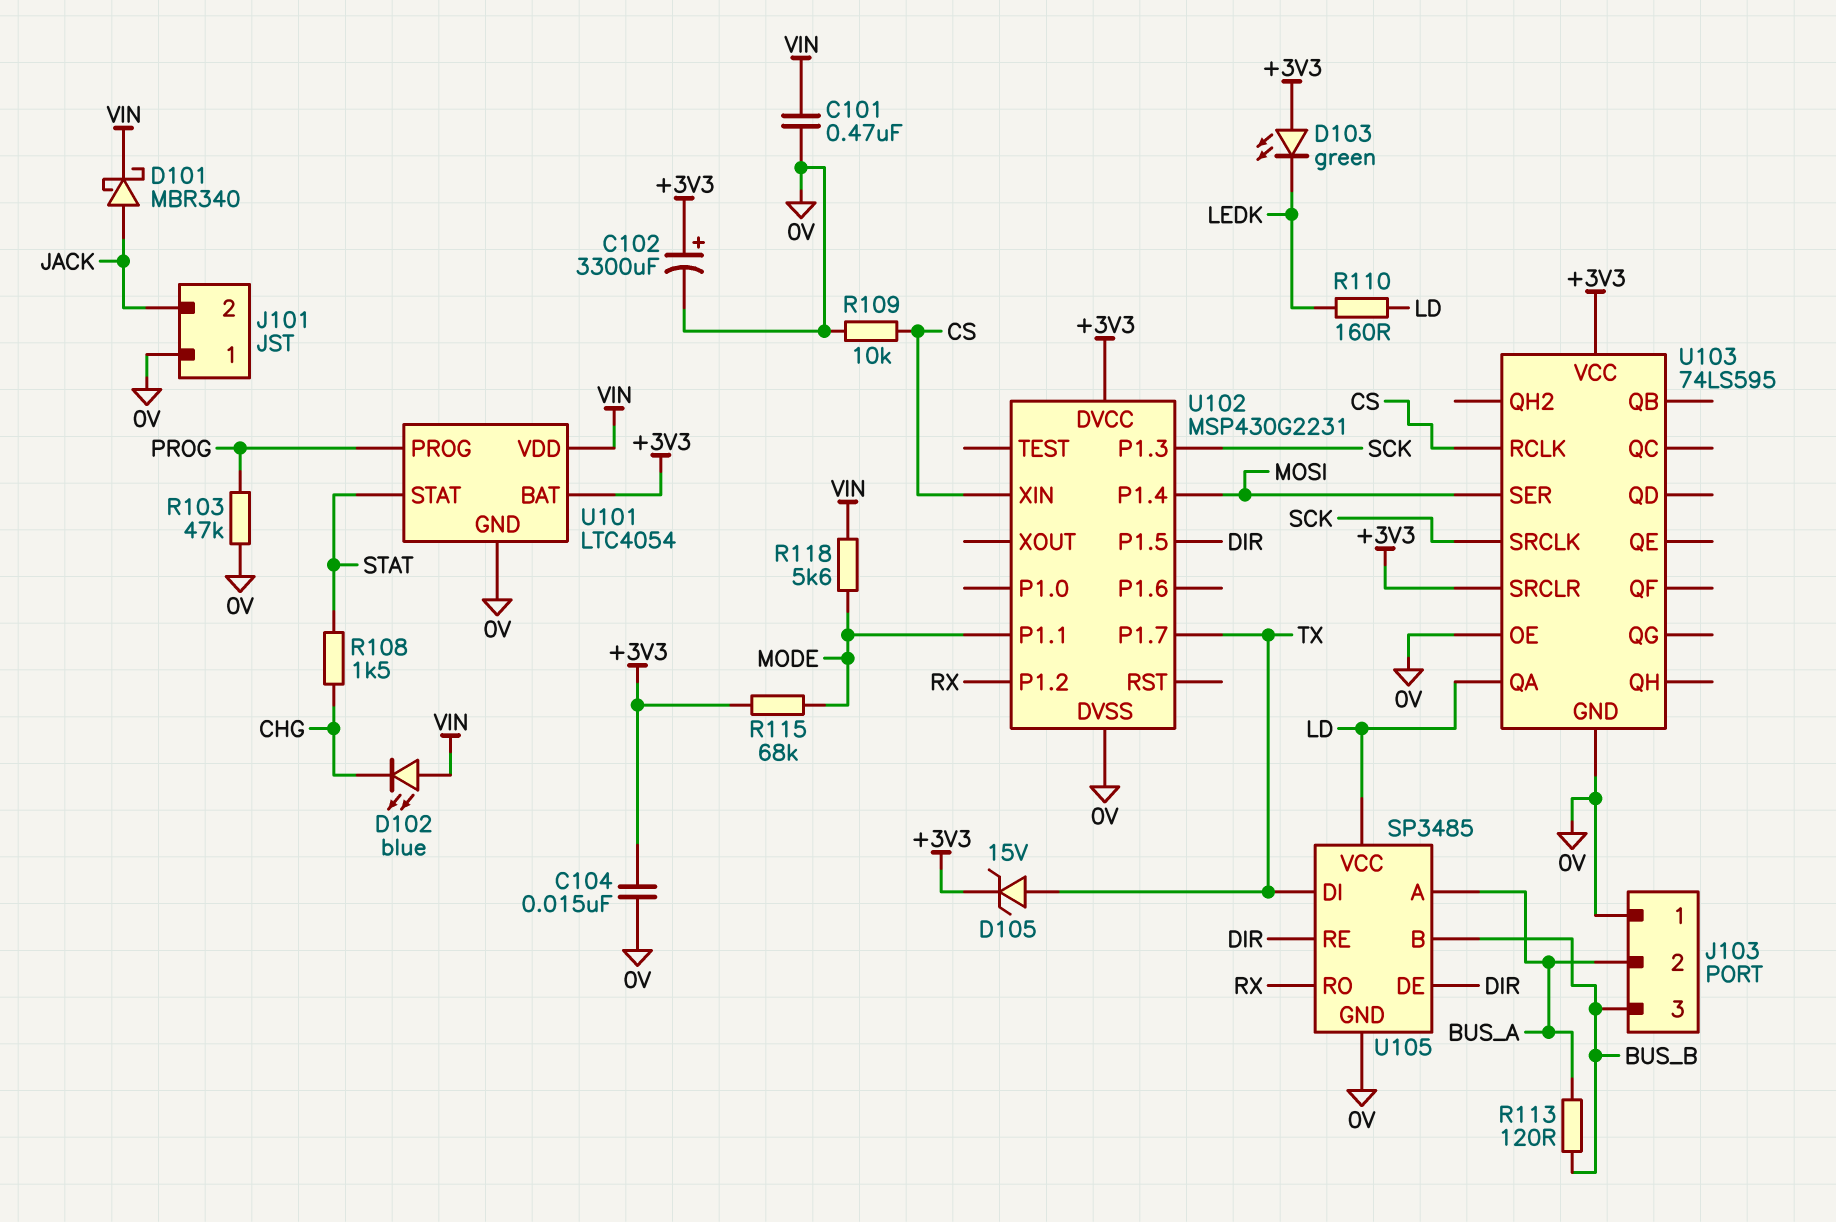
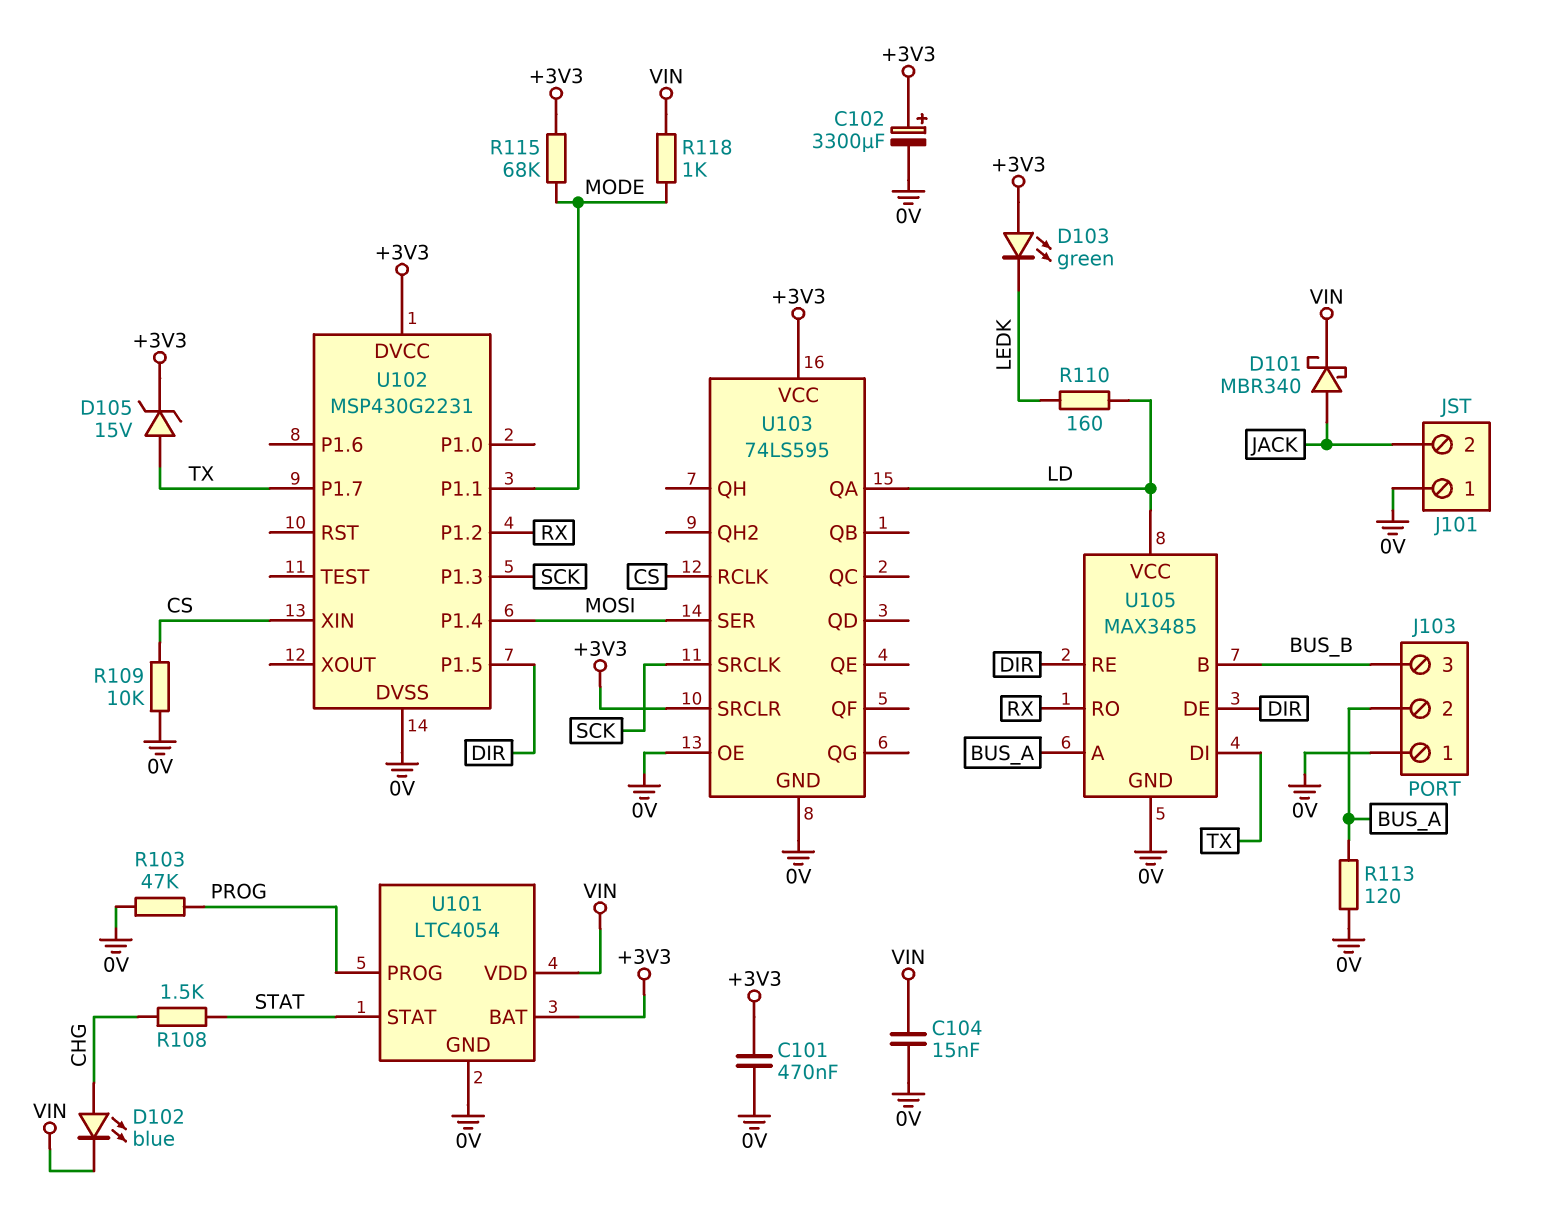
C101: 470nF (0V, VIN) -> 470nF (+3V3, 0V)
C104: 15nF (+3V3, 0V) -> 15nF (0V, VIN)
D102: LED blue (A VIN, K CHG) -> LED blue (A CHG, K VIN)
R113: 120 (BUS_A, BUS_B) -> 120 (0V, BUS_A)
R118: 5.6k (MODE, VIN) -> 1k (MODE, VIN)
U105: SP3485 -> MAX3485

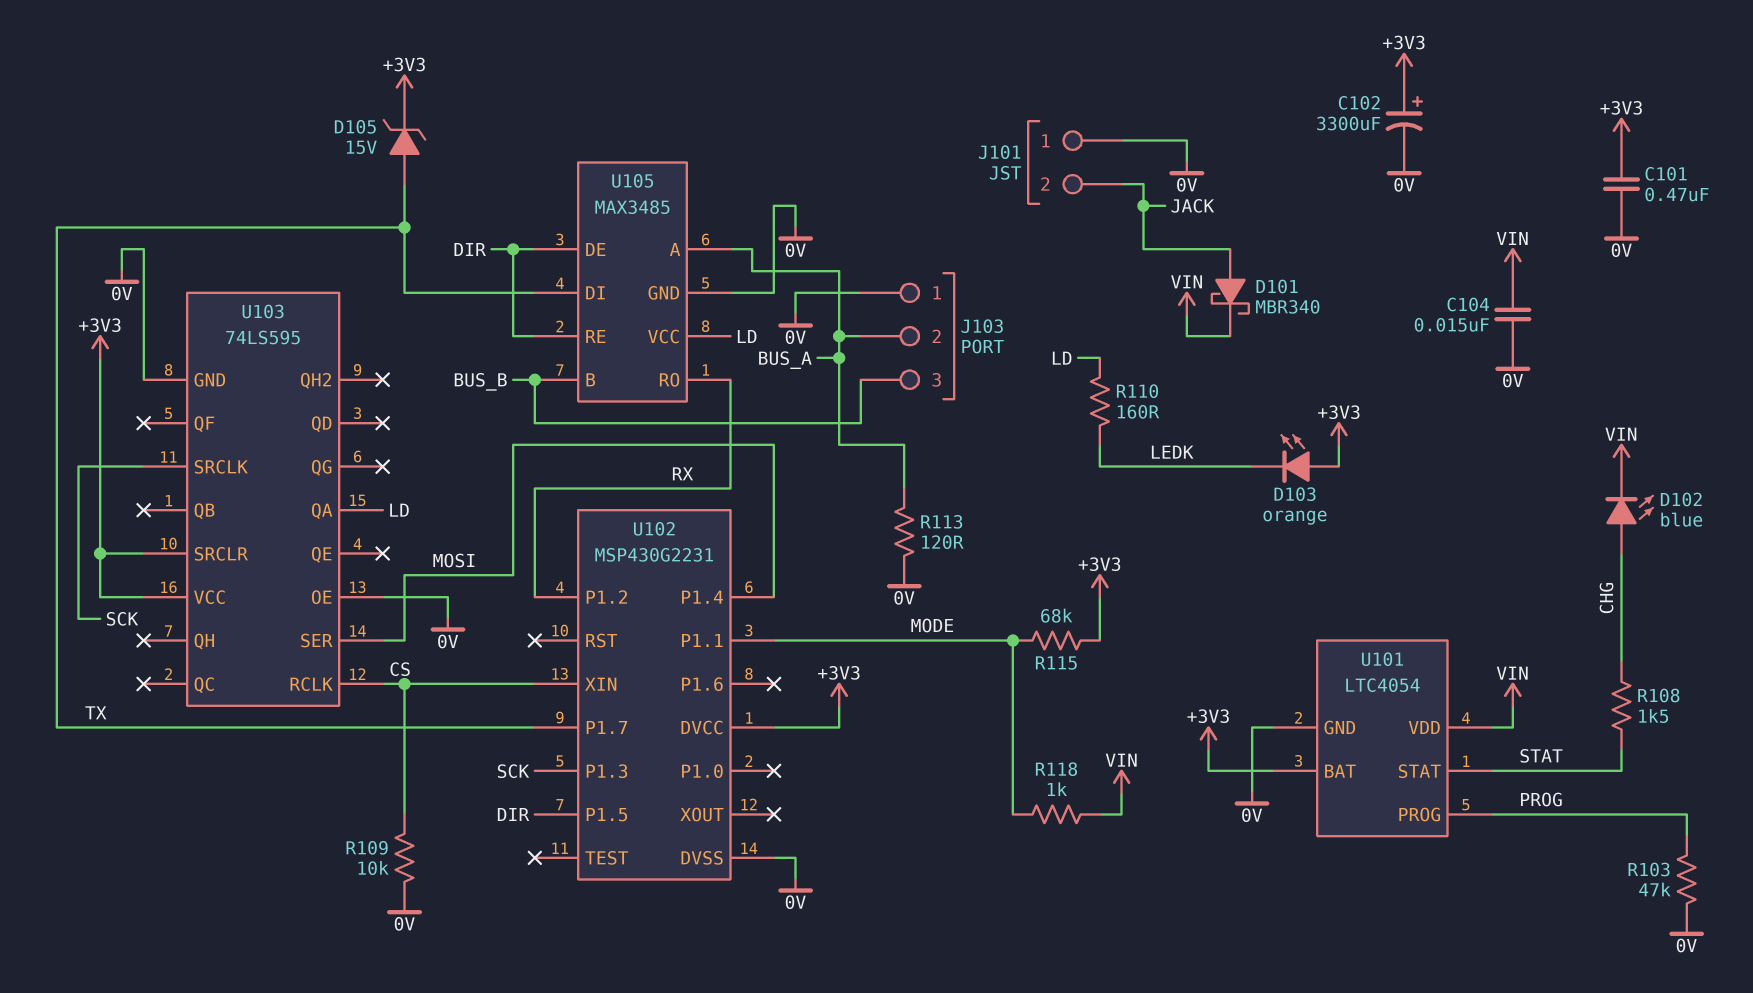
D103: LED green (A +3V3, K LEDK) -> LED orange (A +3V3, K LEDK)

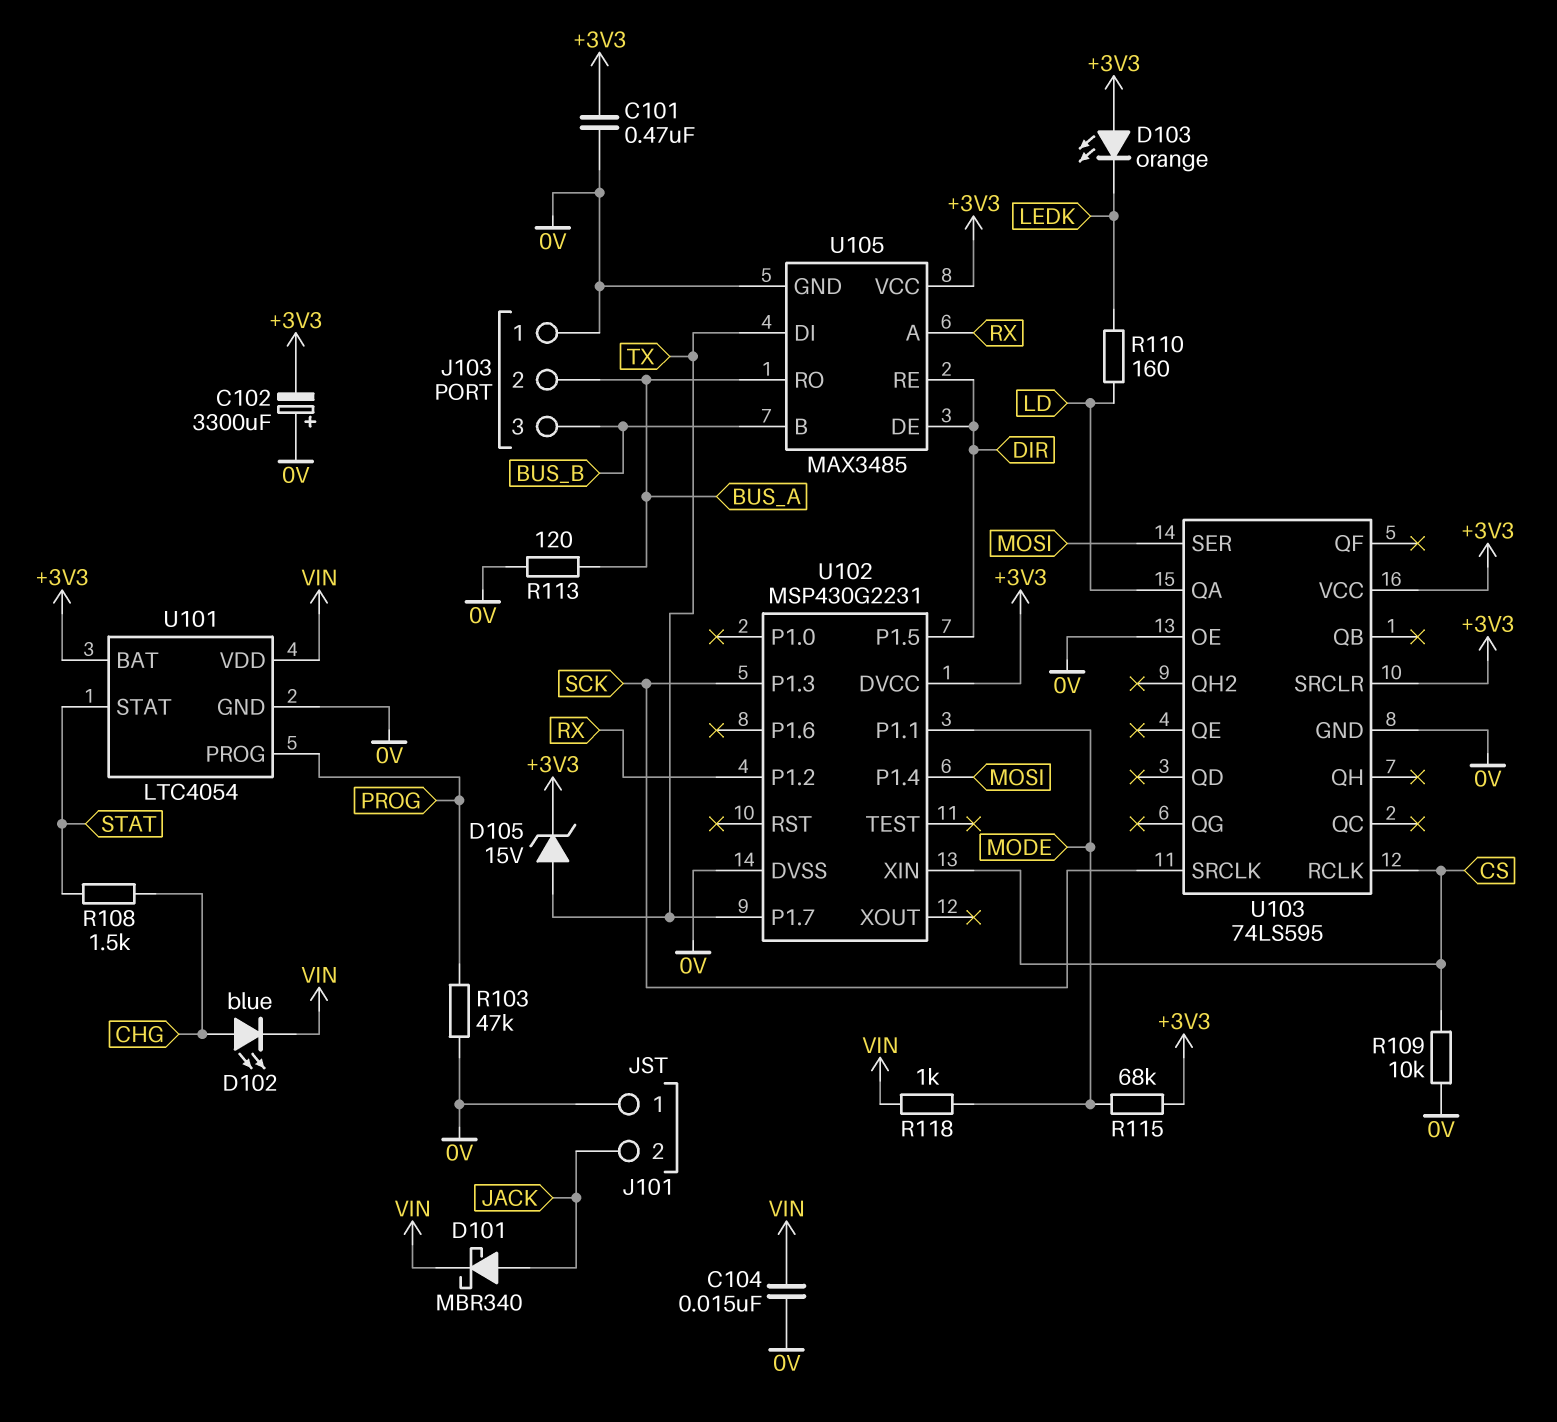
C102: 3300uF (plus +3V3, minus 0V) -> 3300uF (plus 0V, minus +3V3)
U105 pin A: BUS_A -> RX
U105 pin RO: RX -> BUS_A
U105 pin VCC: LD -> +3V3

